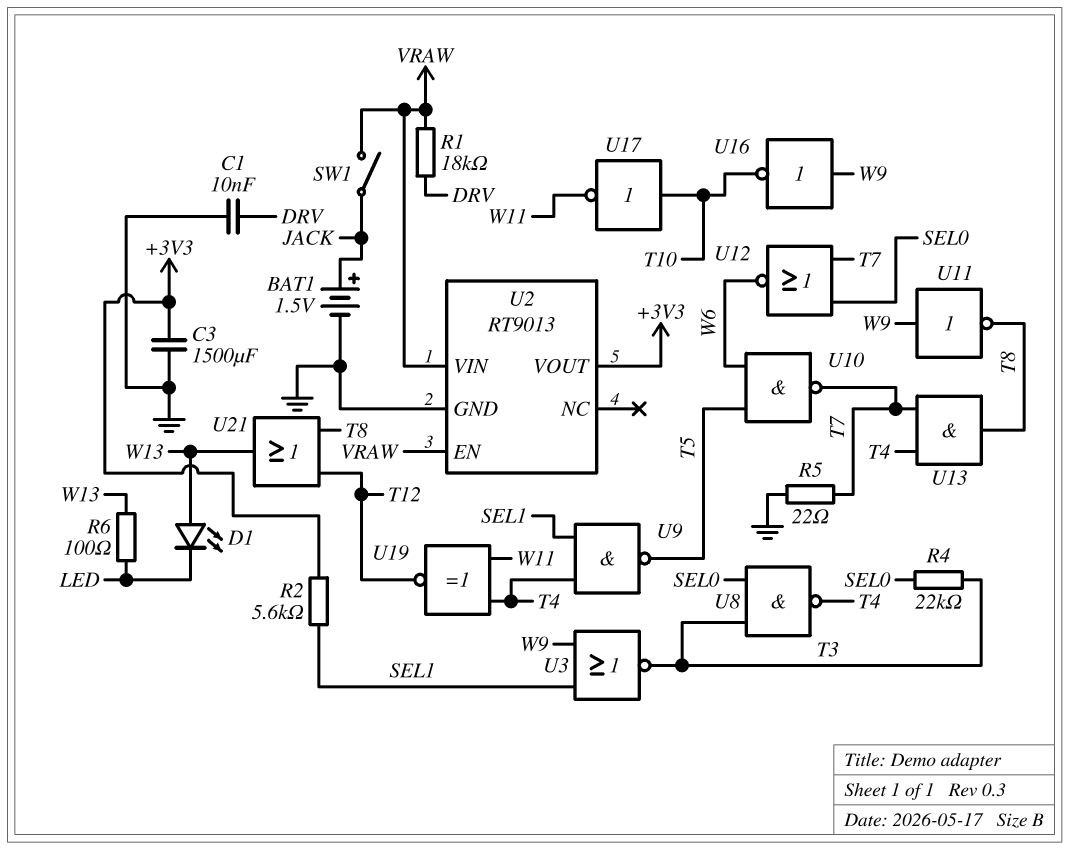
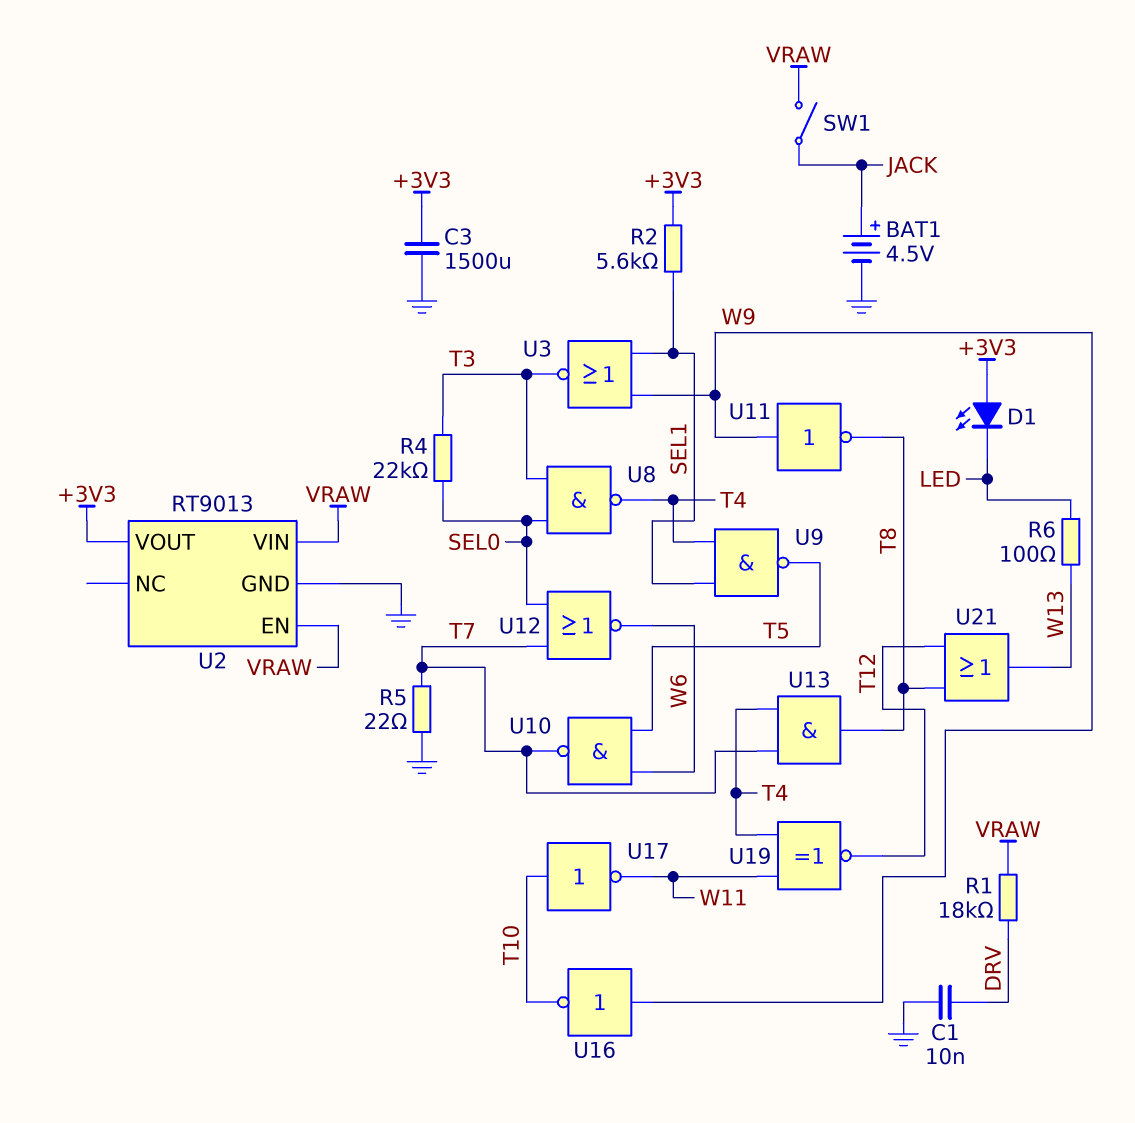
BAT1: 1.5V (plus JACK, minus GND) -> 4.5V (plus JACK, minus GND)
D1: LED (A W13, K LED) -> LED (A +3V3, K LED)

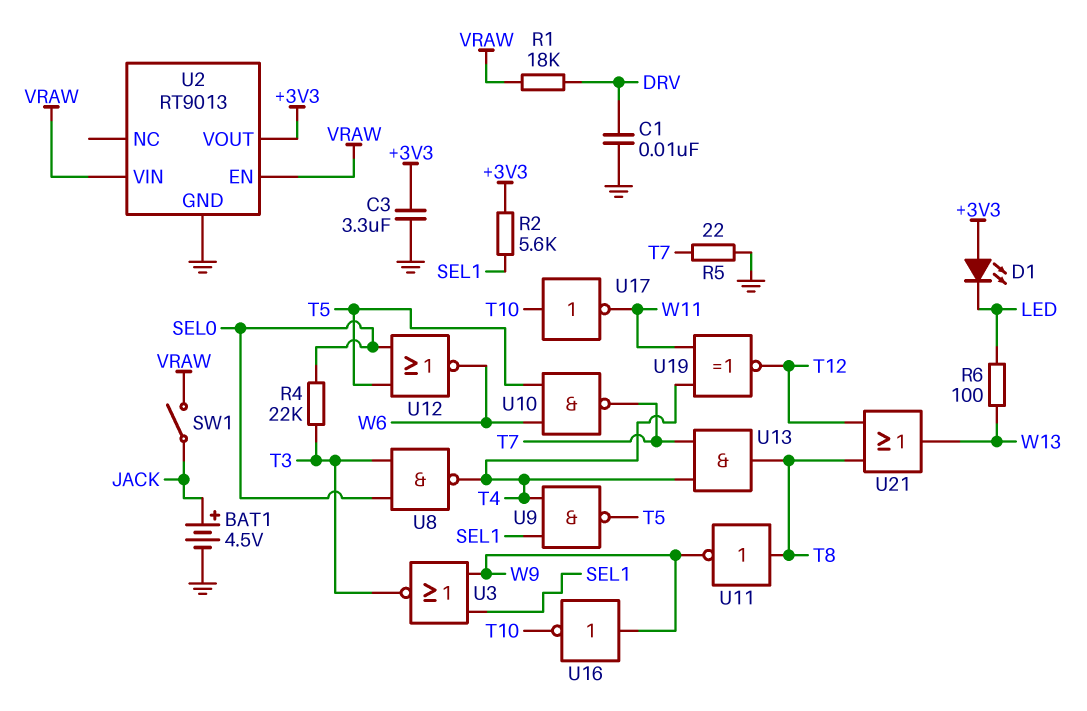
C3: 1500uF (+3V3, GND) -> 3.3uF (+3V3, GND)
U11: NOT (in W9, out T8) -> NOT (in T8, out W9)
U12: NOR (in SEL0, in T7, out W6) -> NOR (in SEL0, in T5, out W6)

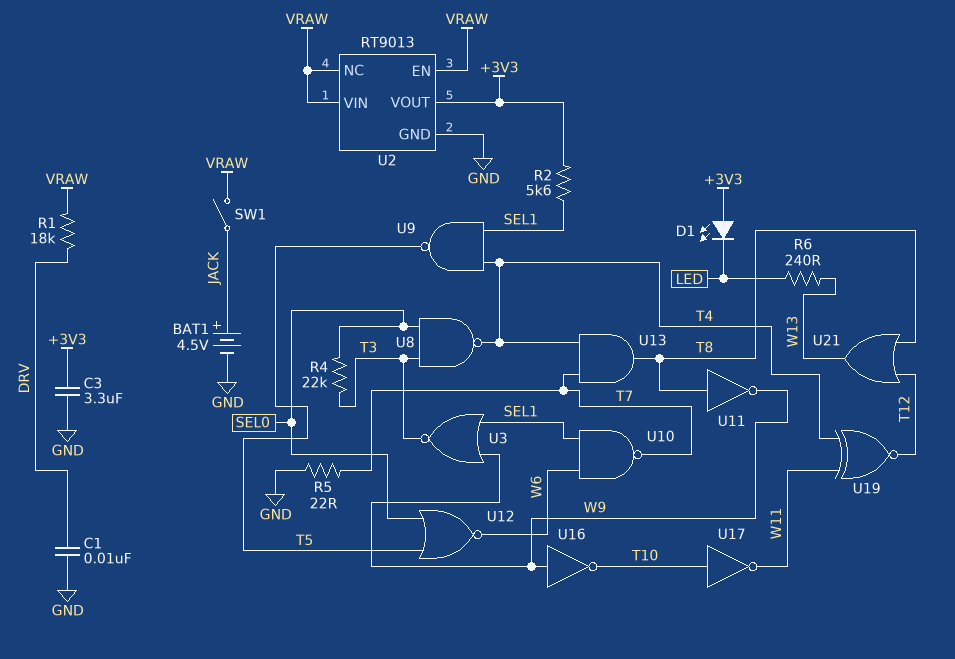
R6: 100 (LED, W13) -> 240 (LED, W13)
U2 pin NC: none -> VRAW
U10: NAND (in T5, in W6, out T7) -> NAND (in SEL1, in W6, out T7)

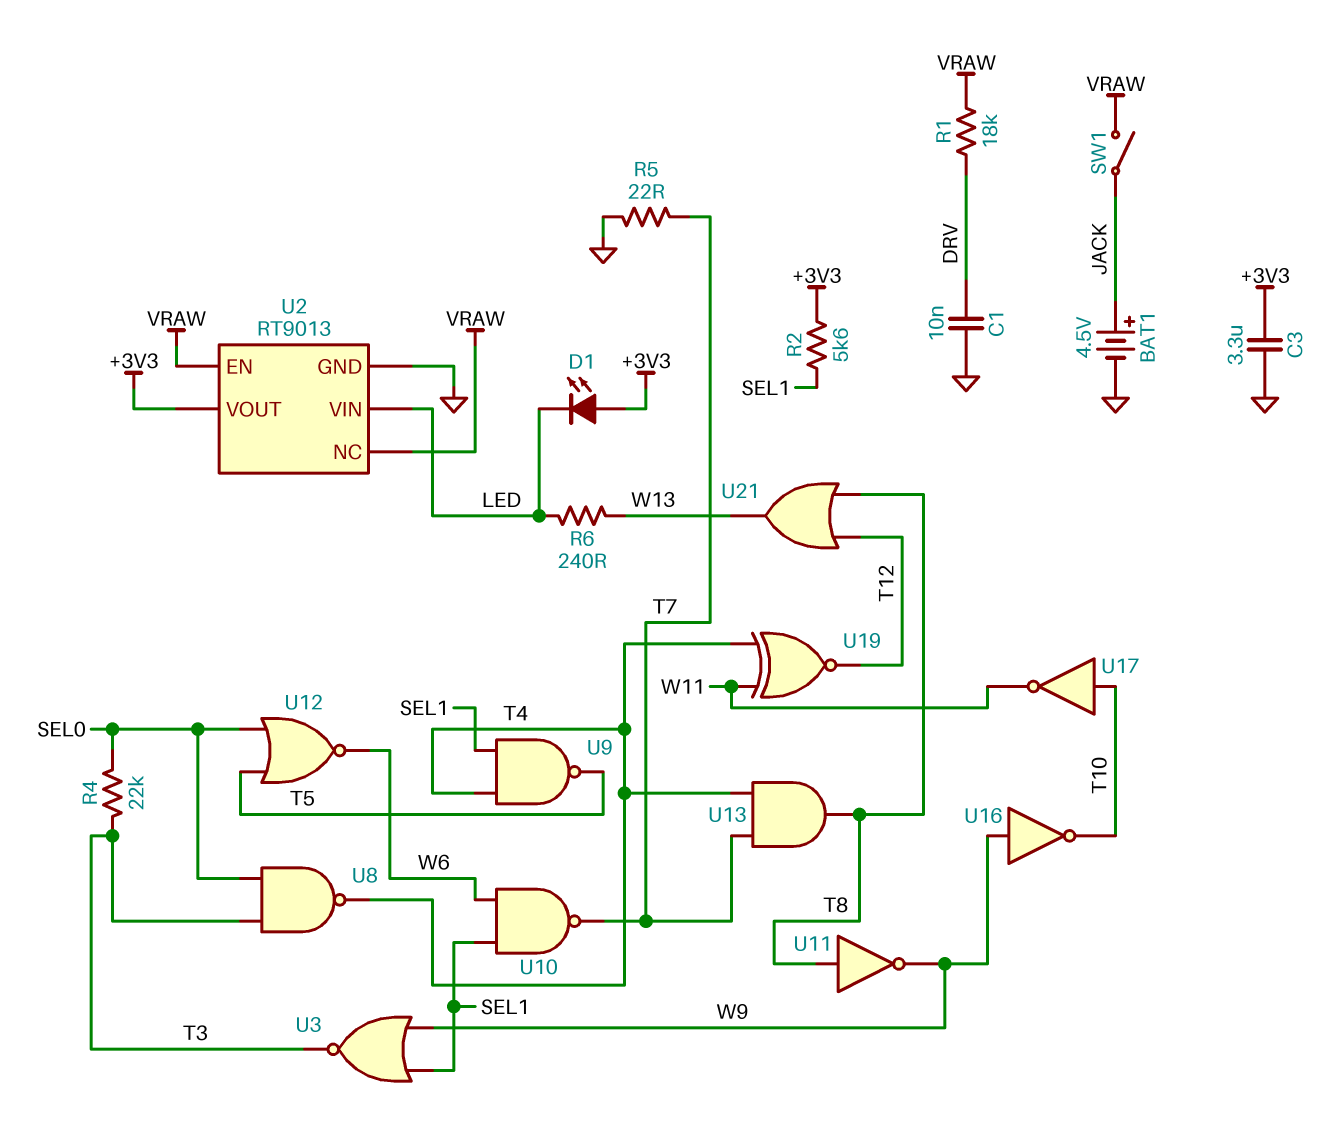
U2 pin VIN: VRAW -> LED

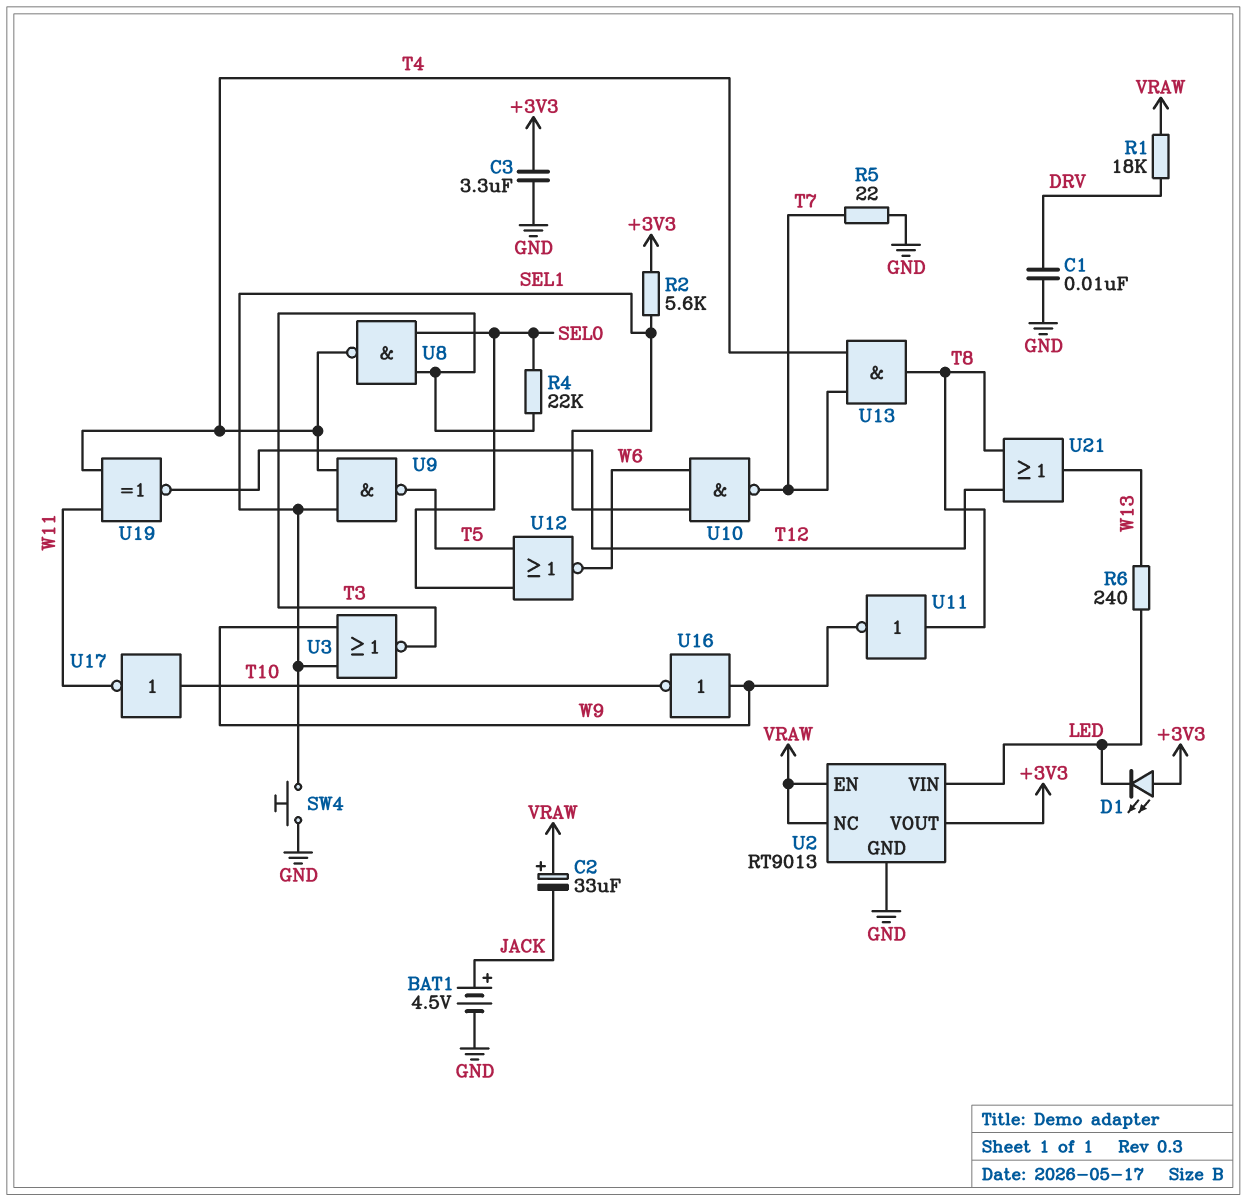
C2: none -> 33uF (plus VRAW, minus JACK)
SW1: switch (JACK, VRAW) -> none
SW4: none -> button (GND, SEL1)

